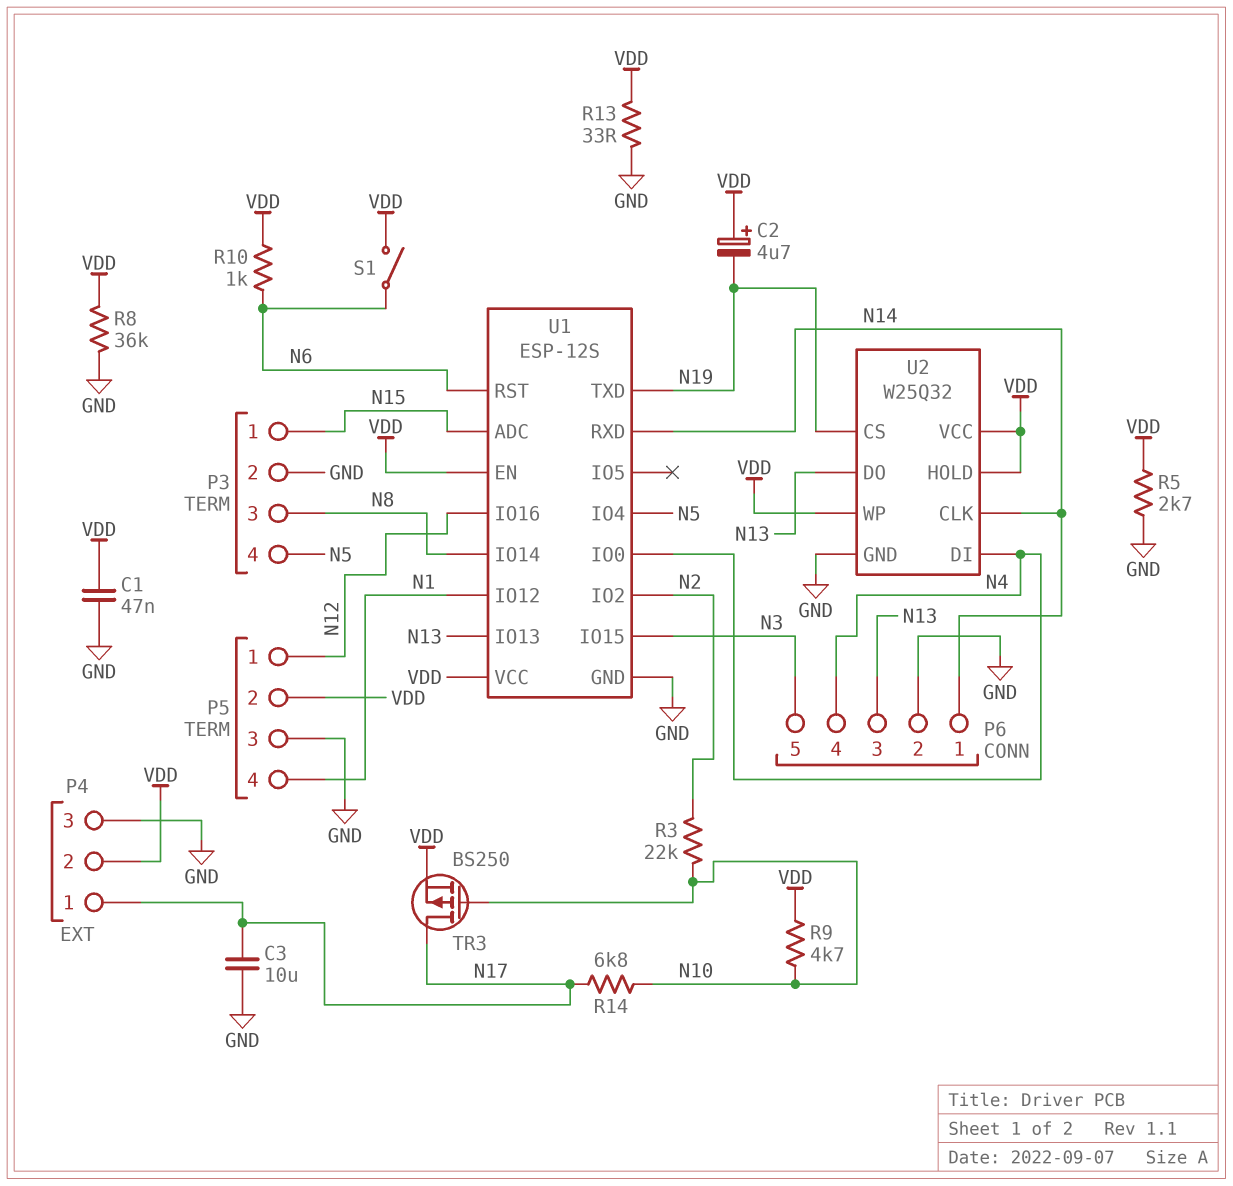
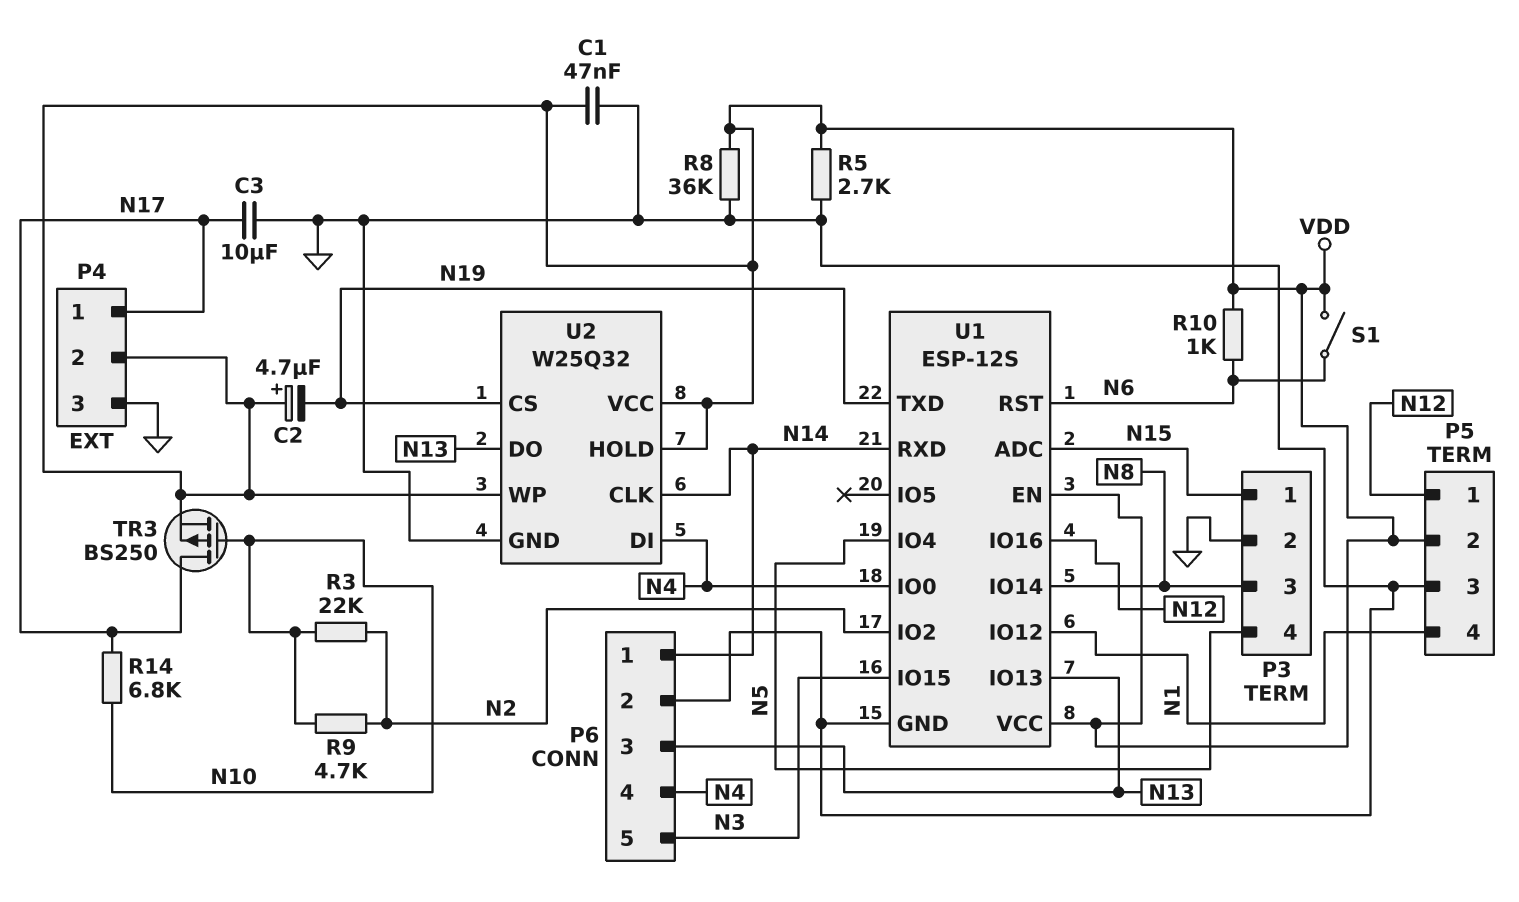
R9: 4.7k (N10, VDD) -> 4.7k (N2, N10)
R13: 33 (GND, VDD) -> none

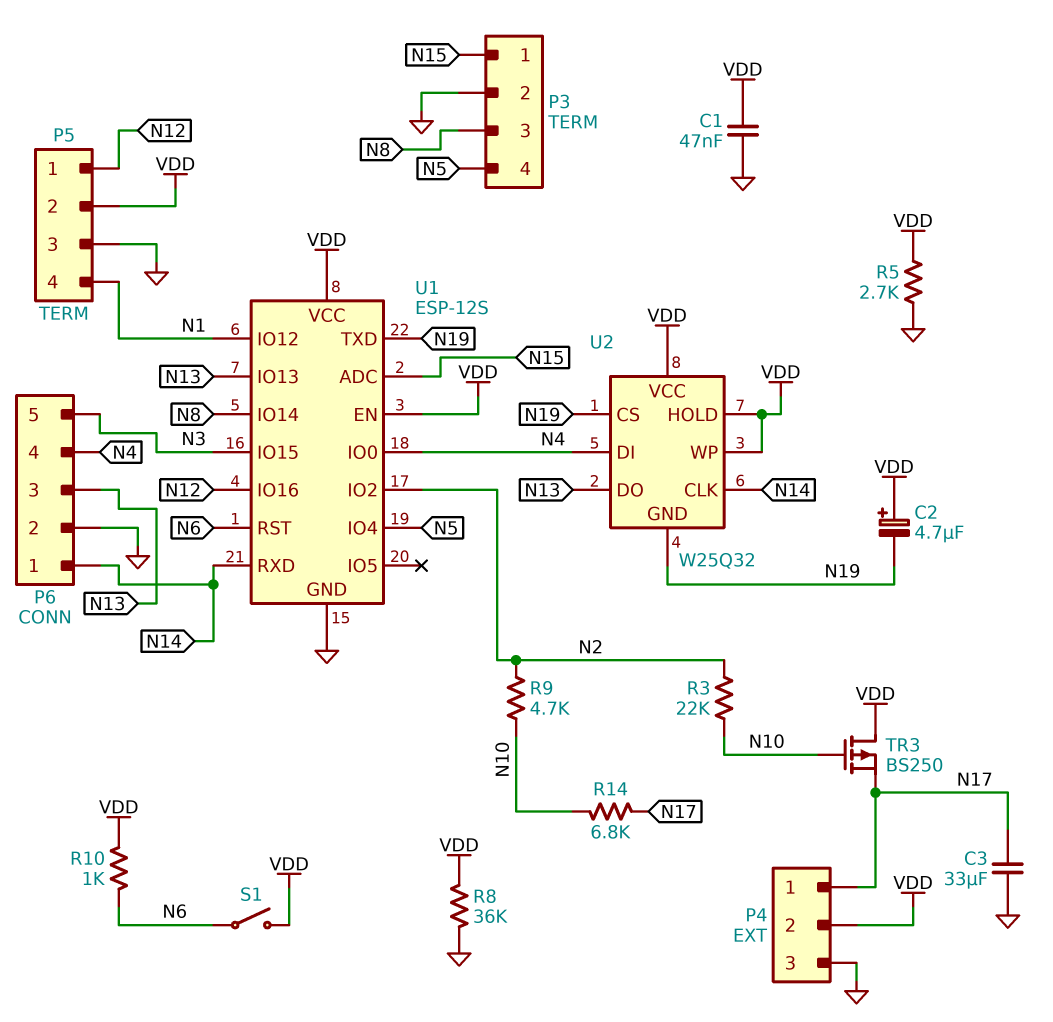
C3: 10uF (GND, N17) -> 33uF (GND, N17)
TR3: PMOS BS250 (G N10, D N17, S VDD) -> PMOS BS250 (G N10, D VDD, S N17)
U2 pin GND: GND -> N19

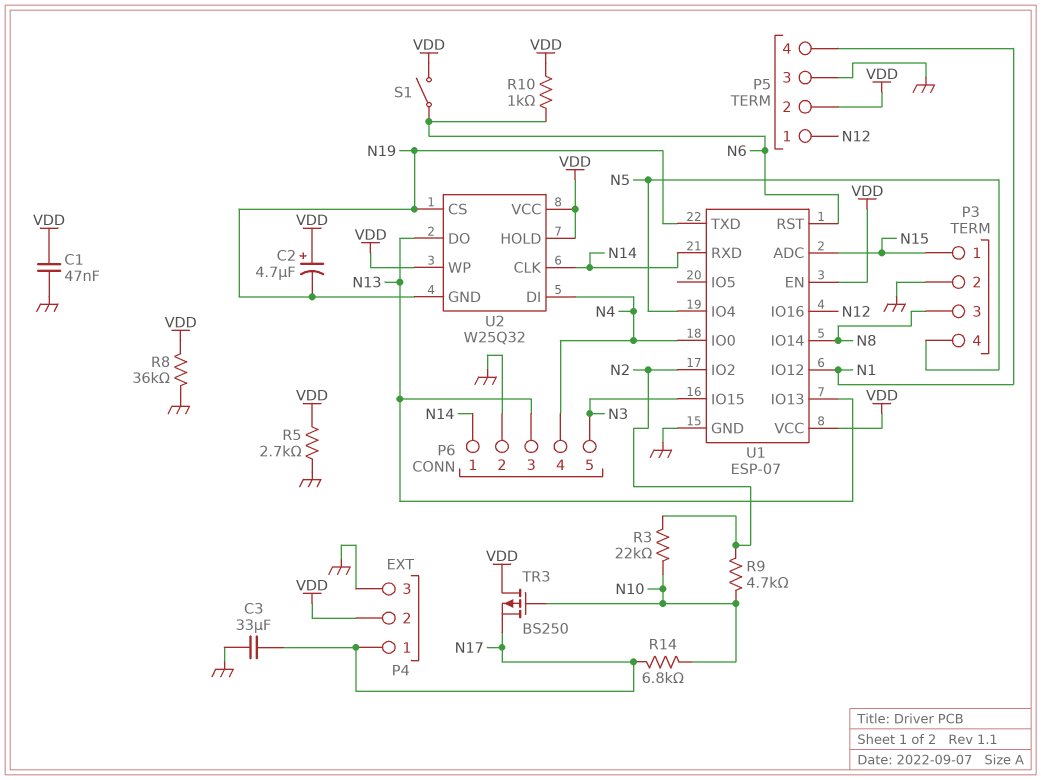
U1: ESP-12S -> ESP-07

